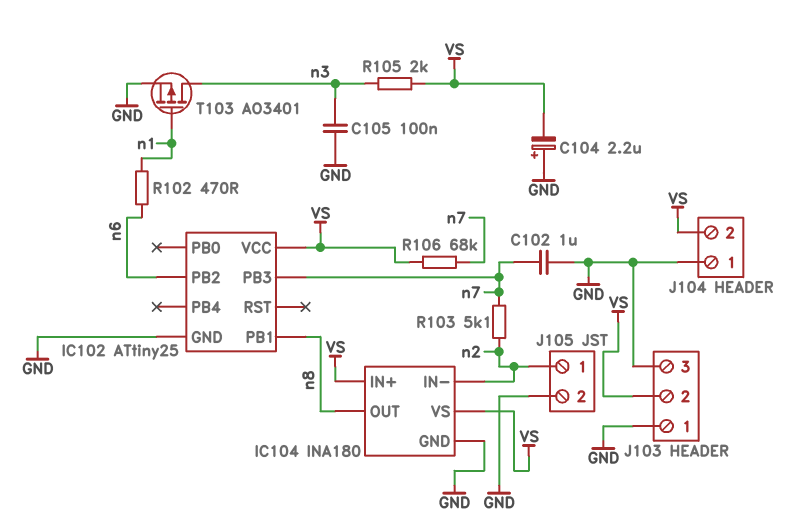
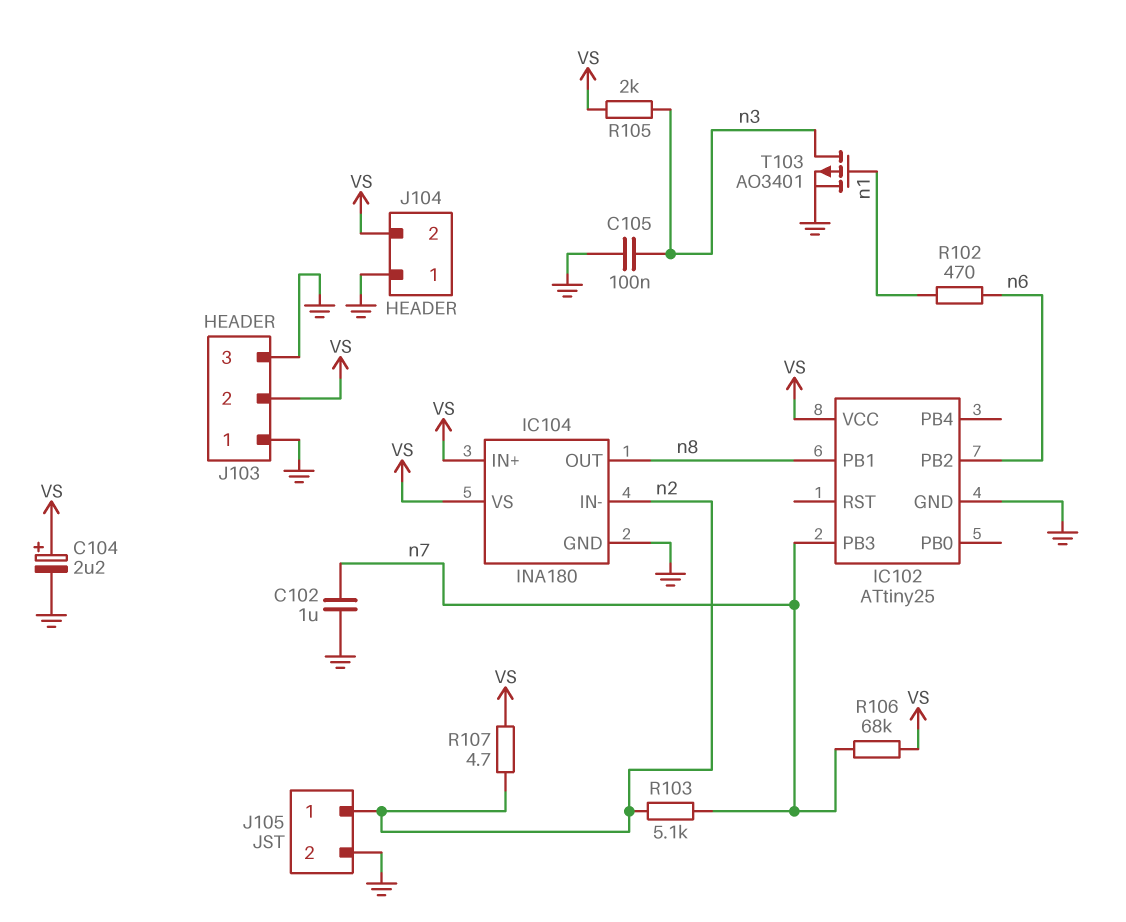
C104: 2.2uF (plus GND, minus VS) -> 2.2uF (plus VS, minus GND)
R107: none -> 4.7 (VS, n2)

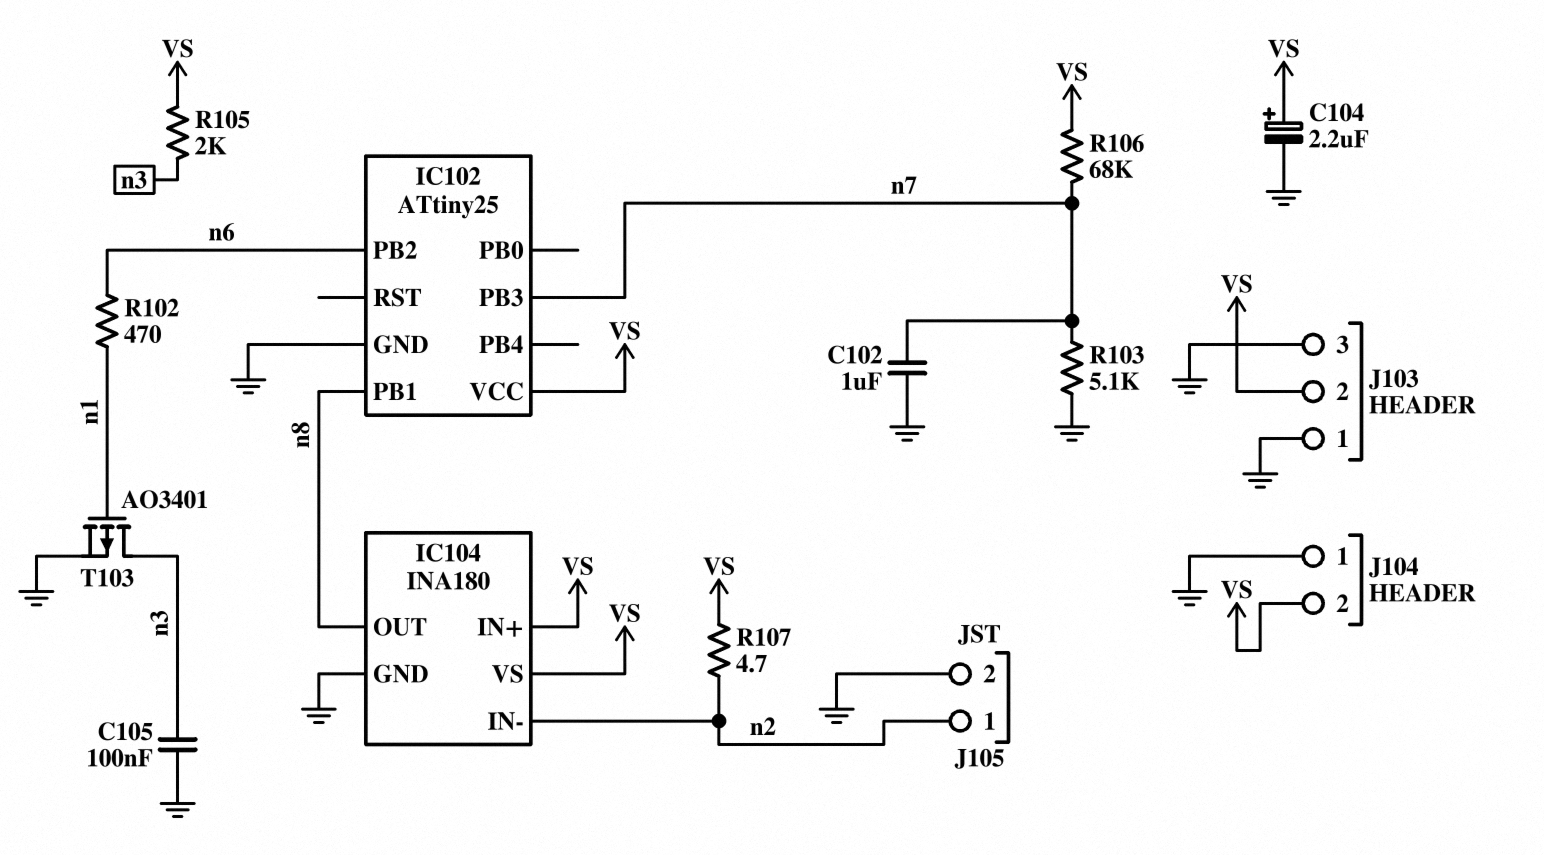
R103: 5.1k (n2, n7) -> 5.1k (GND, n7)

